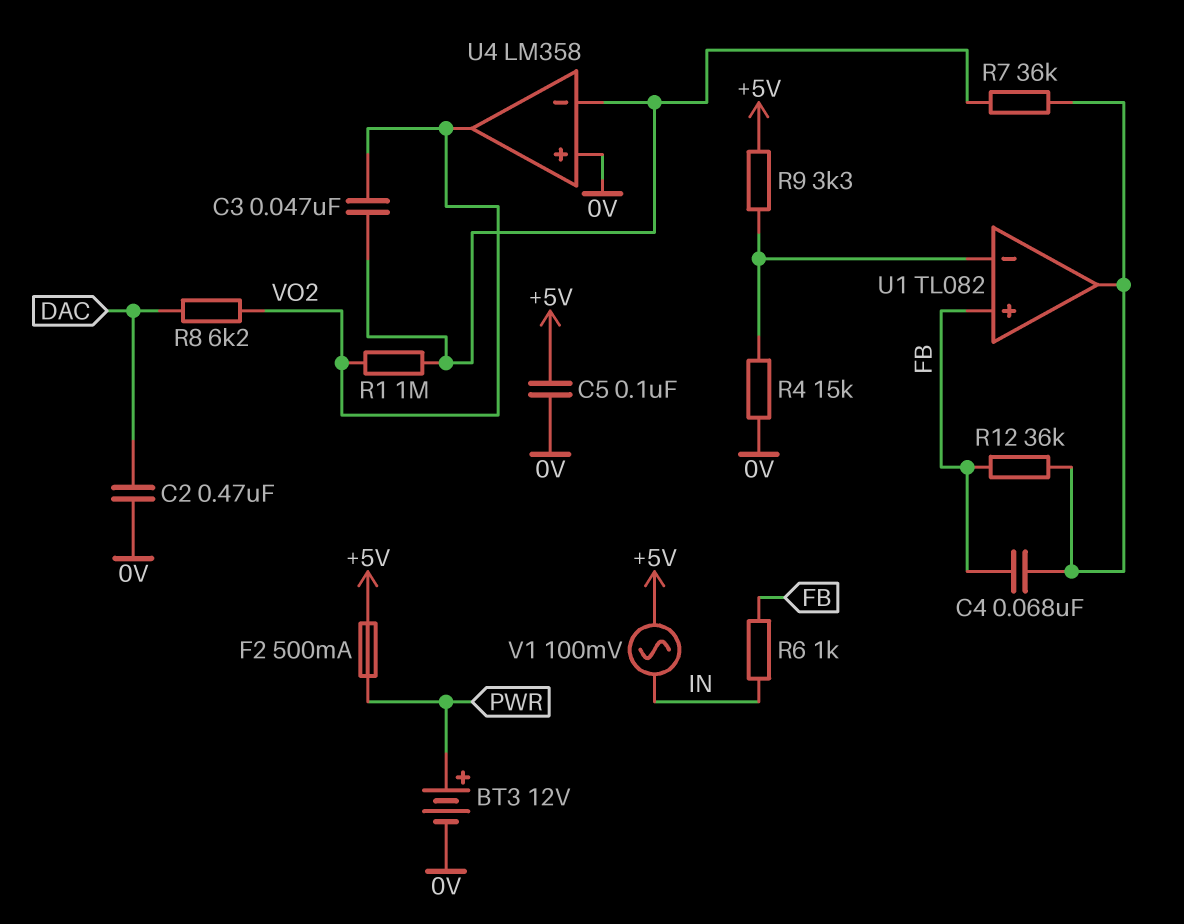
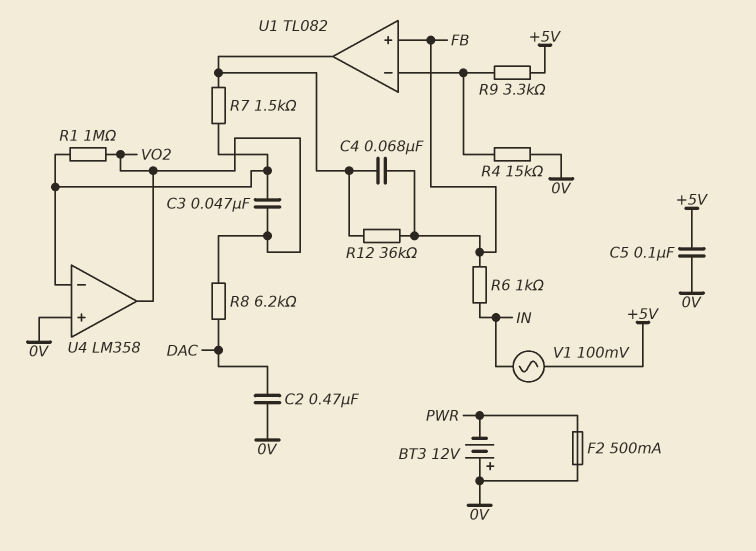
BT3: 12V (plus PWR, minus 0V) -> 12V (plus 0V, minus PWR)
F2: 500mA (+5V, PWR) -> 500mA (0V, PWR)
R7: 36k (U1/out, U4/in-) -> 1.5k (U1/out, U4/in-)

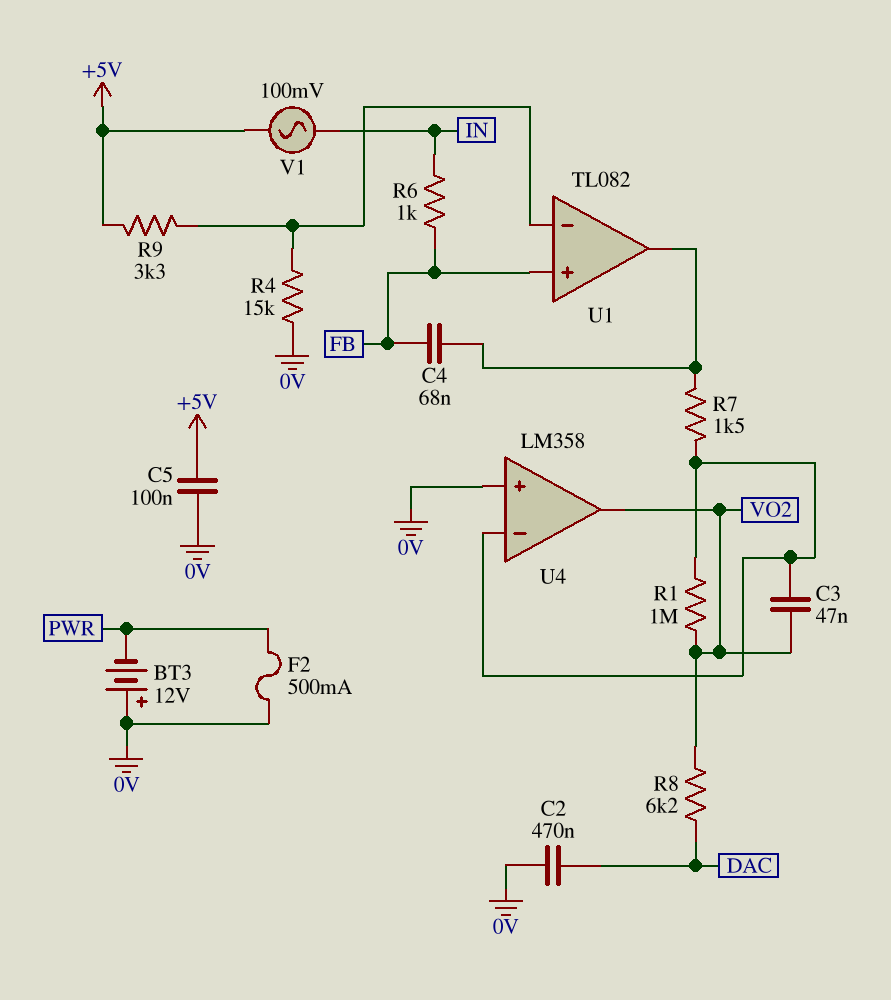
R12: 36k (FB, U1/out) -> none

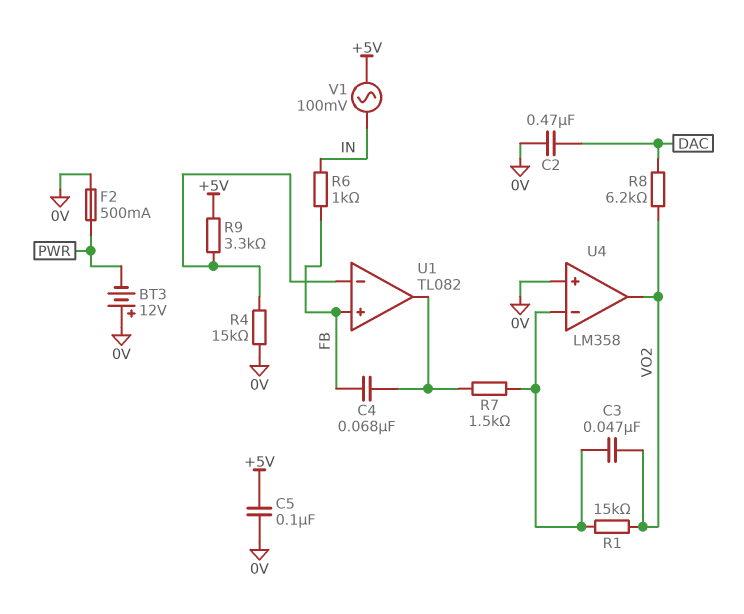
R1: 1M (U4/in-, VO2) -> 15k (U4/in-, VO2)

